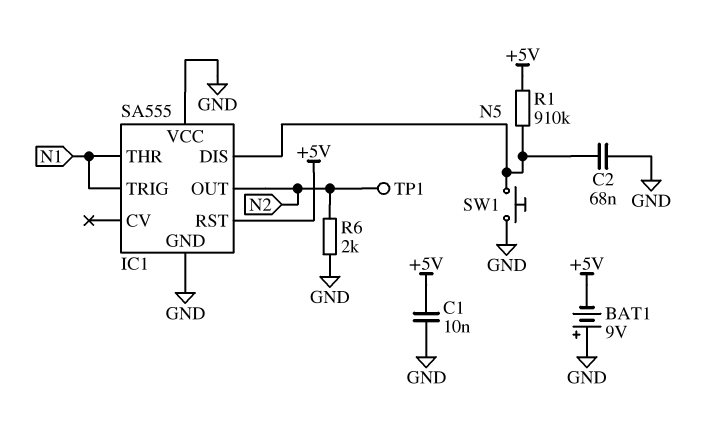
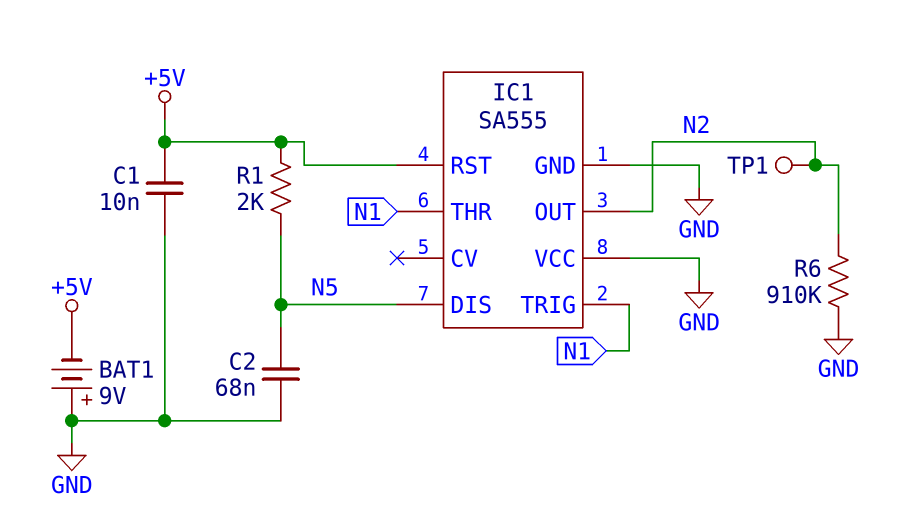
R1: 910k (+5V, N5) -> 2k (+5V, N5)
R6: 2k (GND, N2) -> 910k (GND, N2)
SW1: button (GND, N5) -> none

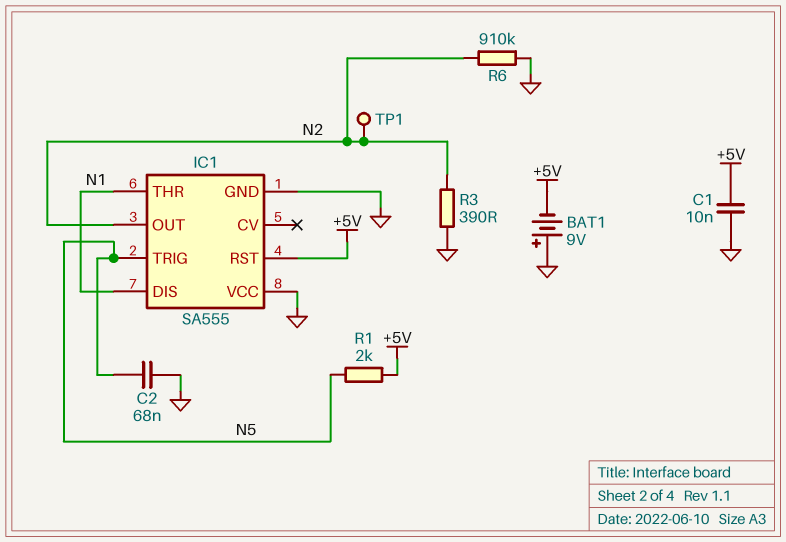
IC1 pin DIS: N5 -> N1
IC1 pin TRIG: N1 -> N5
R3: none -> 390 (GND, N2)

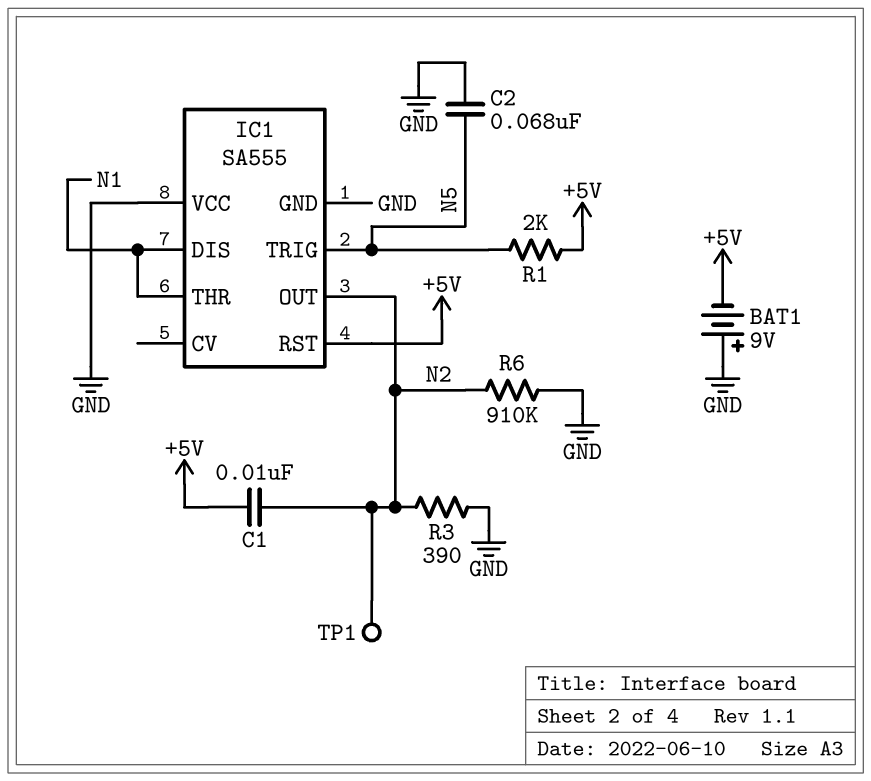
C1: 10nF (+5V, GND) -> 10nF (+5V, N2)

